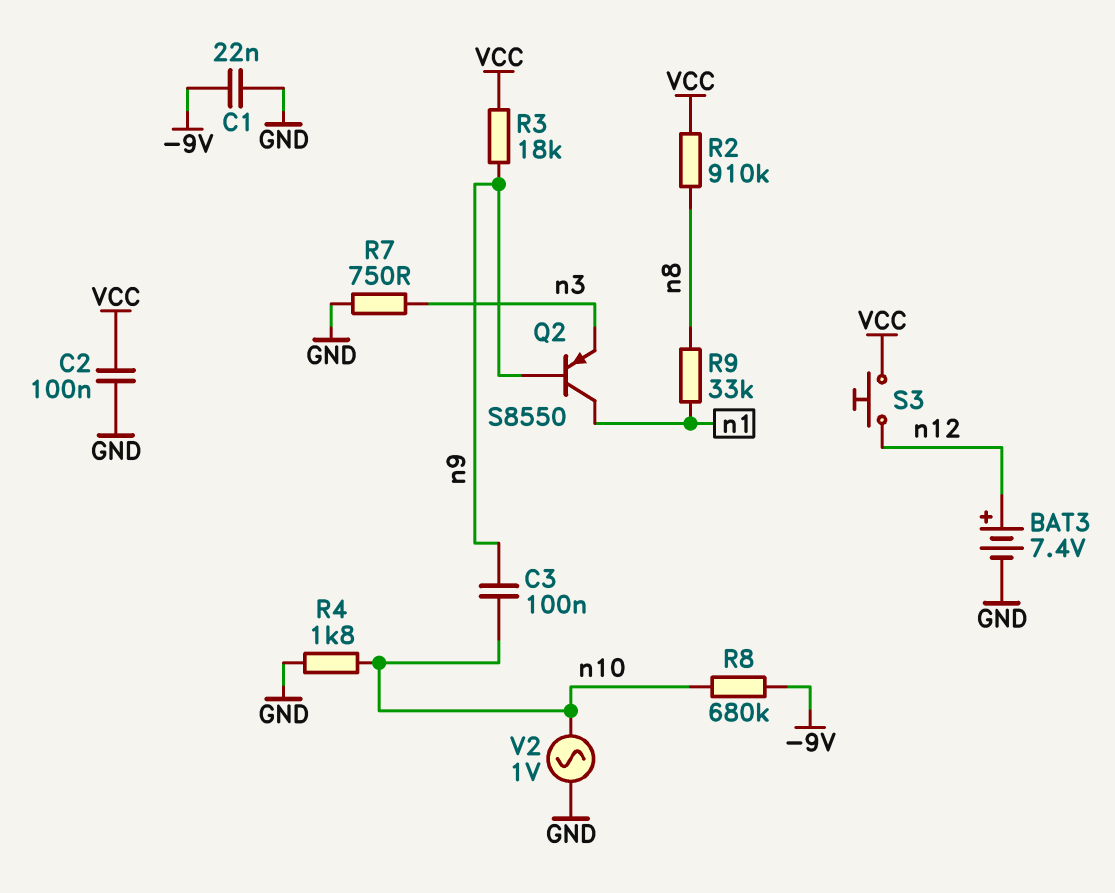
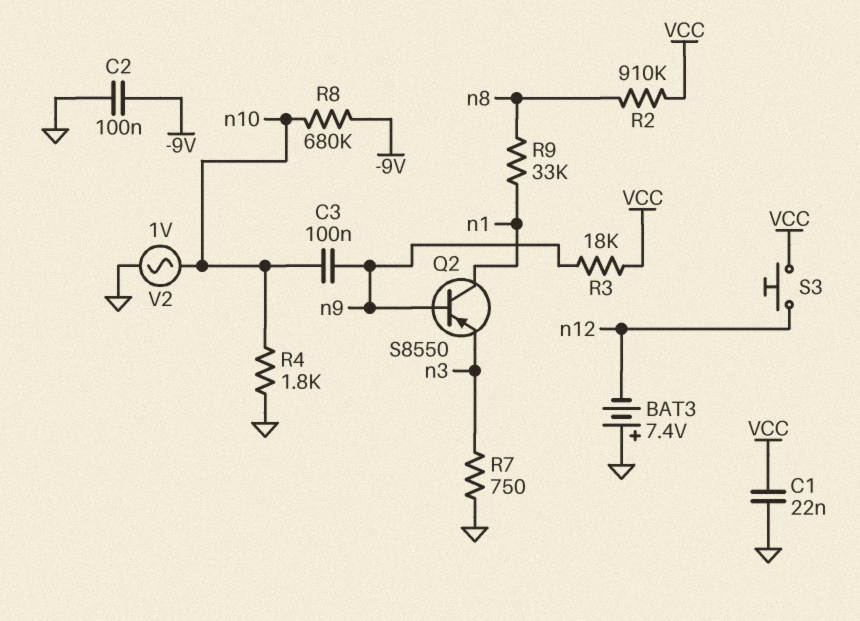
BAT3: 7.4V (plus n12, minus GND) -> 7.4V (plus GND, minus n12)
C1: 22nF (-9V, GND) -> 22nF (GND, VCC)
C2: 100nF (GND, VCC) -> 100nF (-9V, GND)

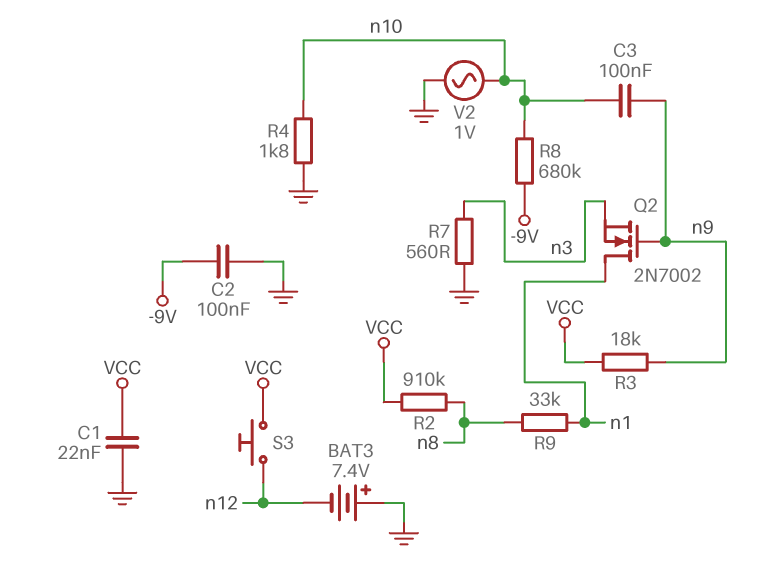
Q2: PNP S8550 (B n9, C n1, E n3) -> NMOS 2N7002 (G n9, D n1, S n3)
R7: 750 (GND, n3) -> 560 (GND, n3)

